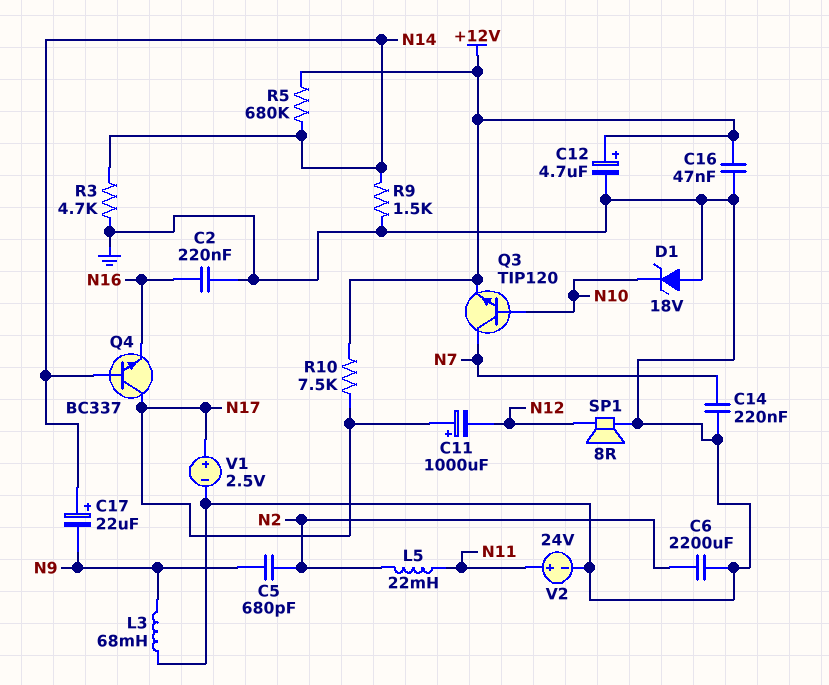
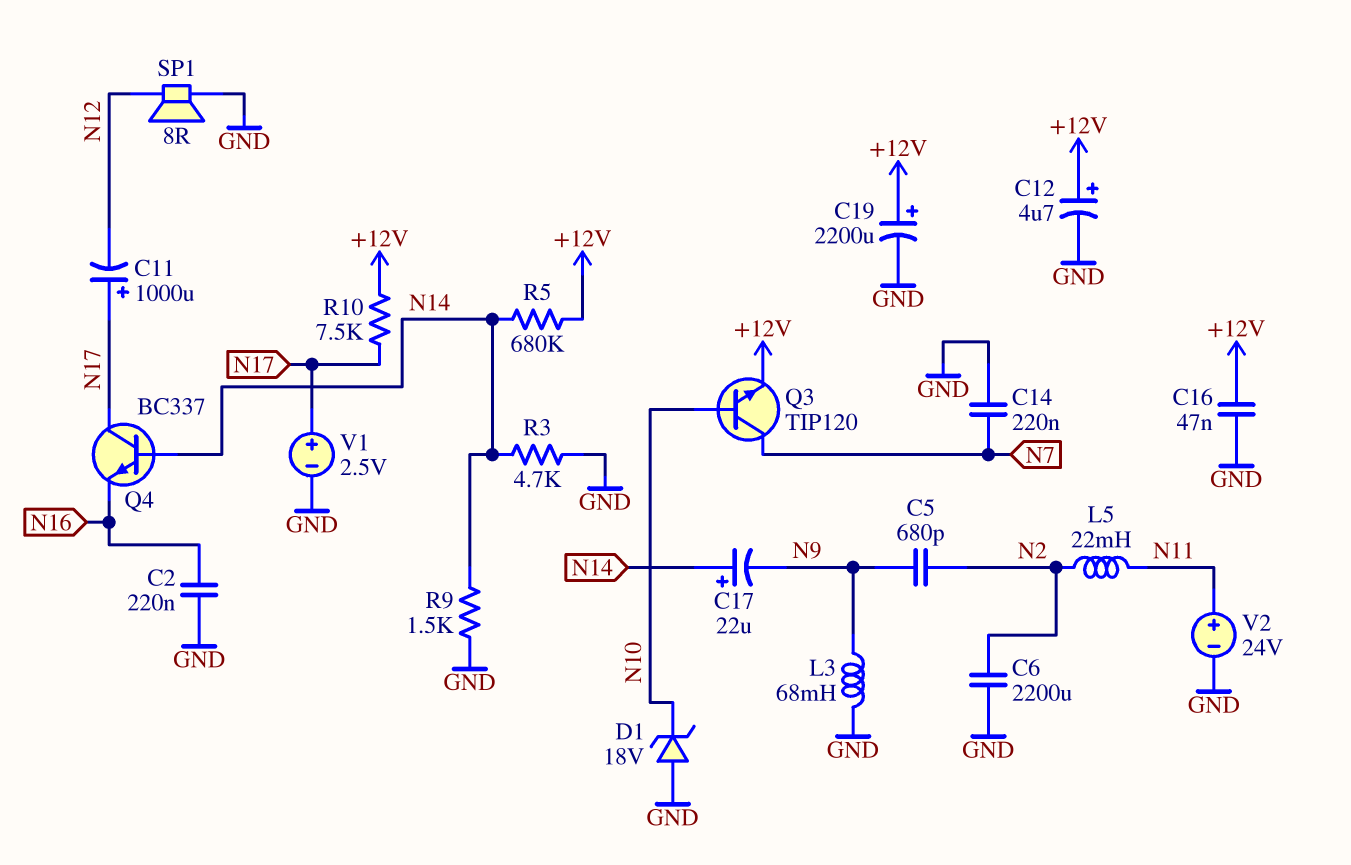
C19: none -> 2200uF (plus +12V, minus GND)

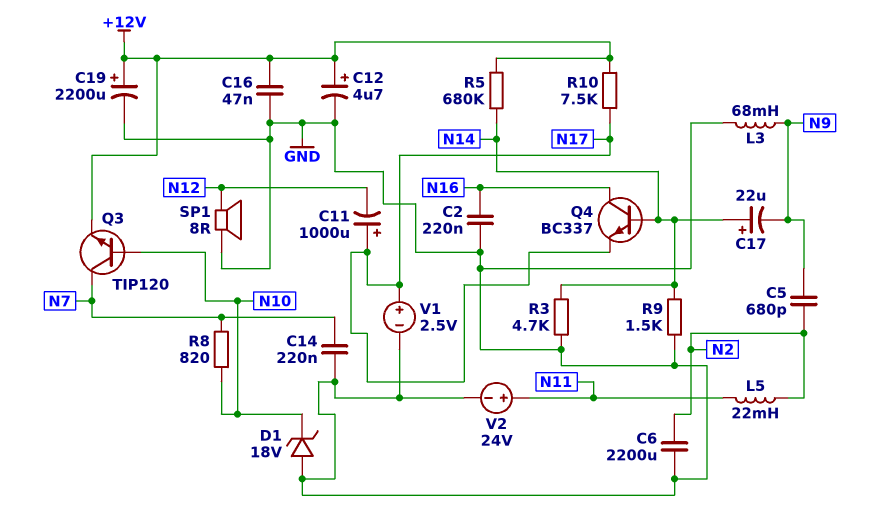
Q4: NPN BC337 (B N14, C N17, E N16) -> NPN BC337 (B N14, C N16, E N17)
R8: none -> 820 (N7, N10)

